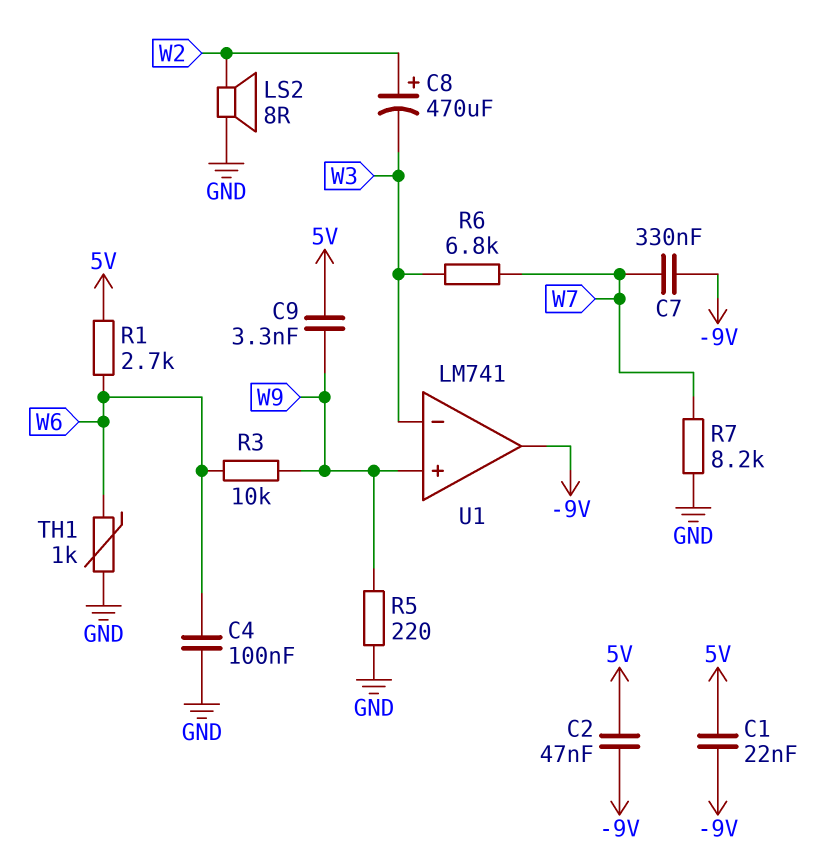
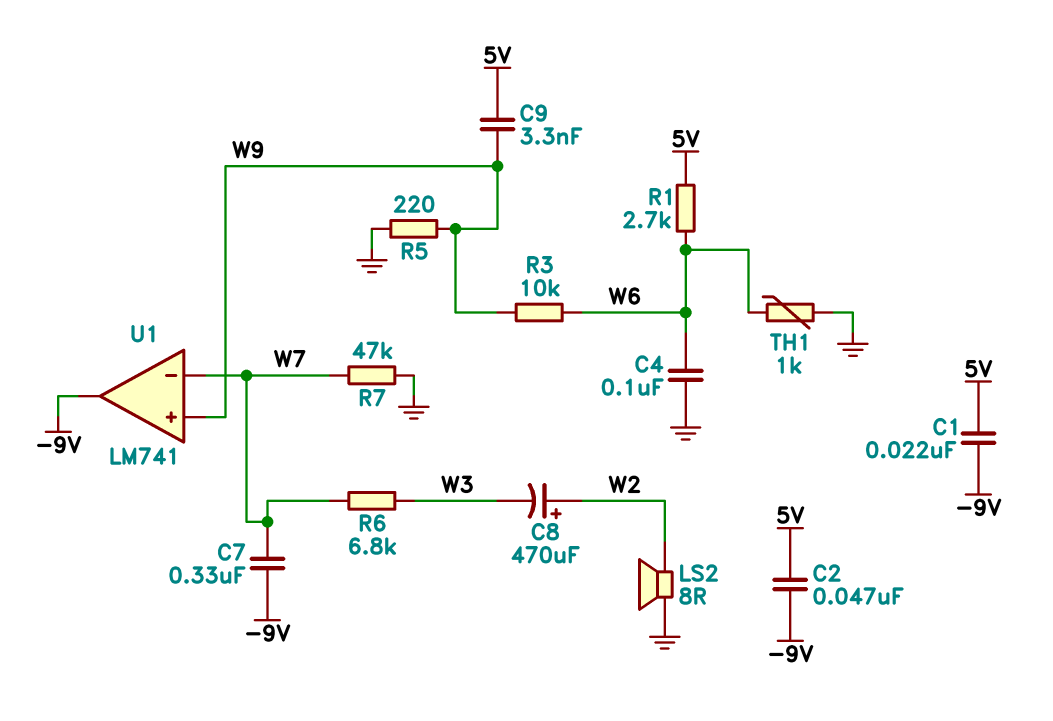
R7: 8.2k (GND, W7) -> 47k (GND, W7)
U1 pin in-: W3 -> W7

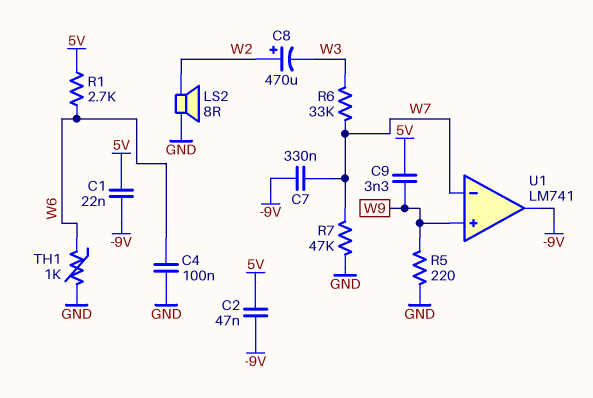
R3: 10k (W6, W9) -> none
R6: 6.8k (W3, W7) -> 33k (W3, W7)

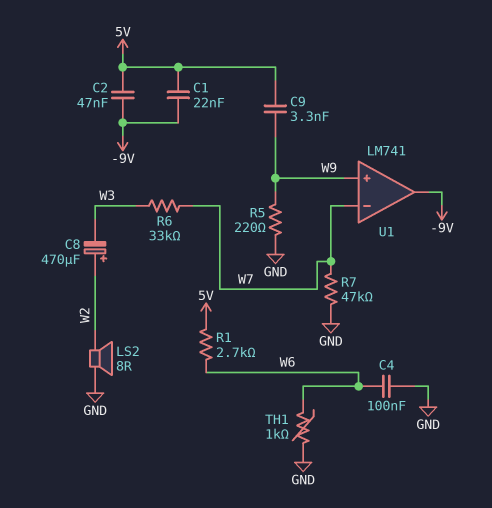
C7: 330nF (-9V, W7) -> none

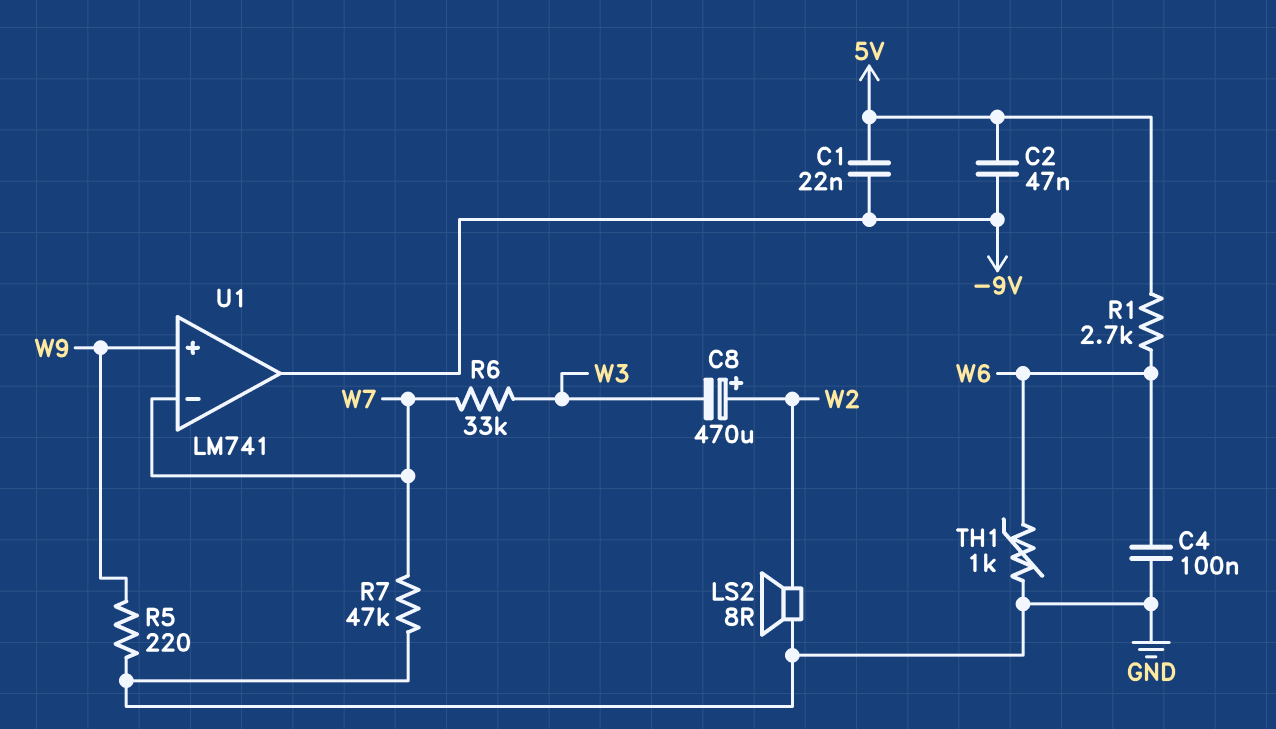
C9: 3.3nF (5V, W9) -> none

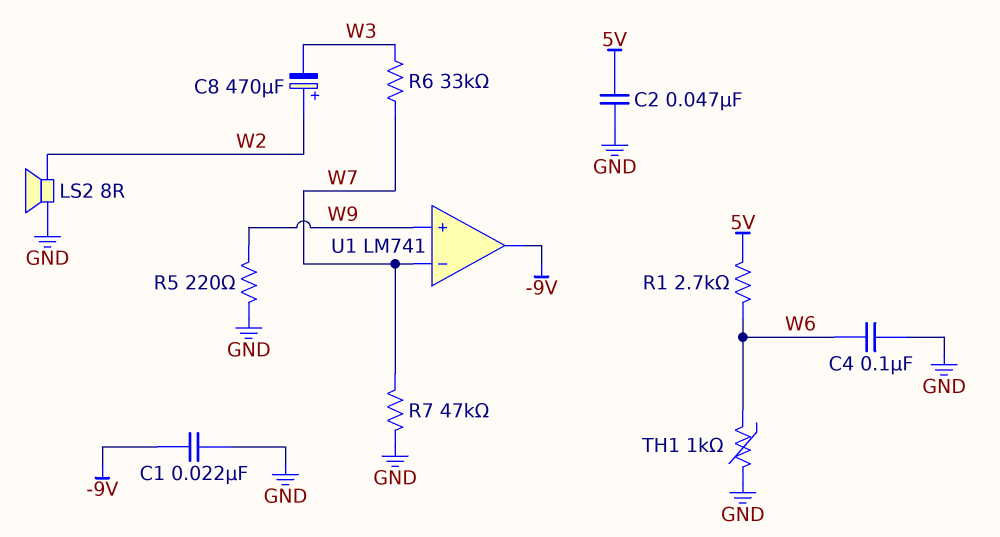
C1: 22nF (-9V, 5V) -> 22nF (-9V, GND)
C2: 47nF (-9V, 5V) -> 47nF (5V, GND)

